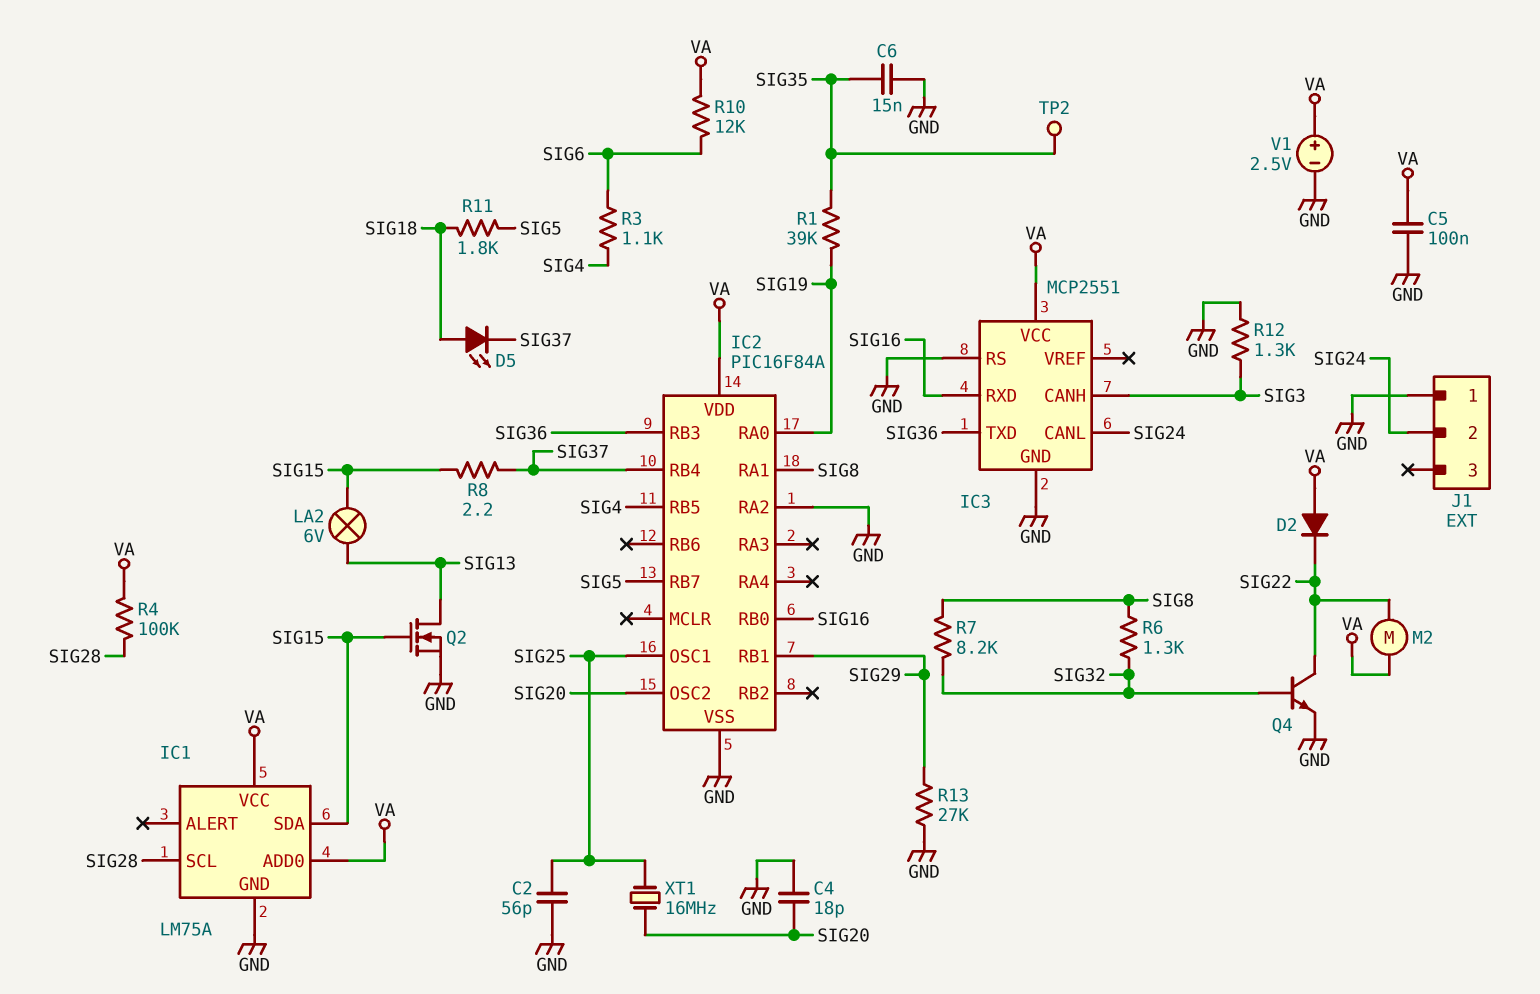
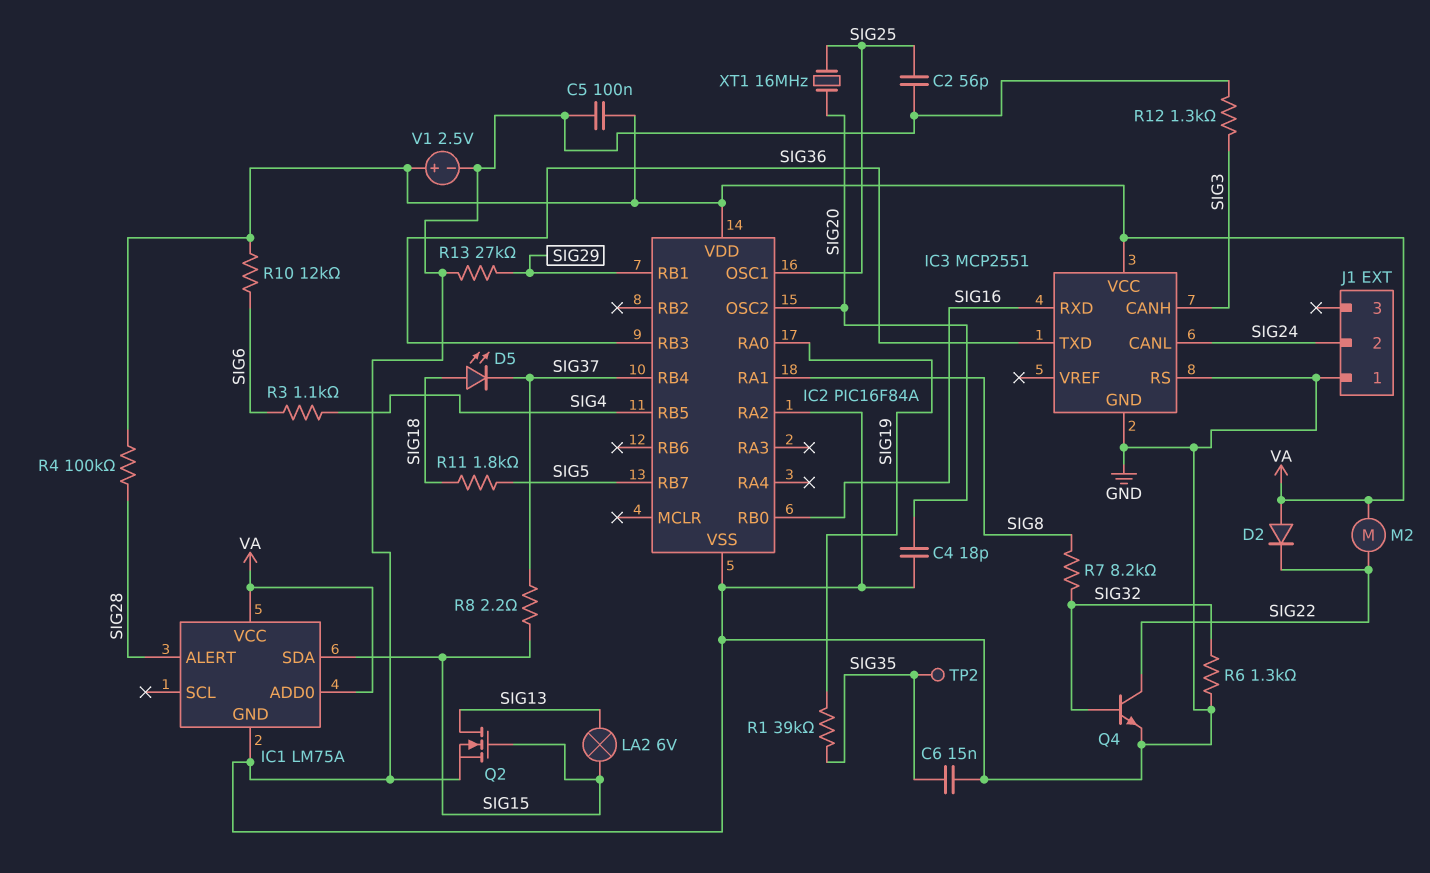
IC1 pin ALERT: none -> SIG28
IC1 pin SCL: SIG28 -> none
R6: 1.3k (SIG8, SIG32) -> 1.3k (GND, SIG32)

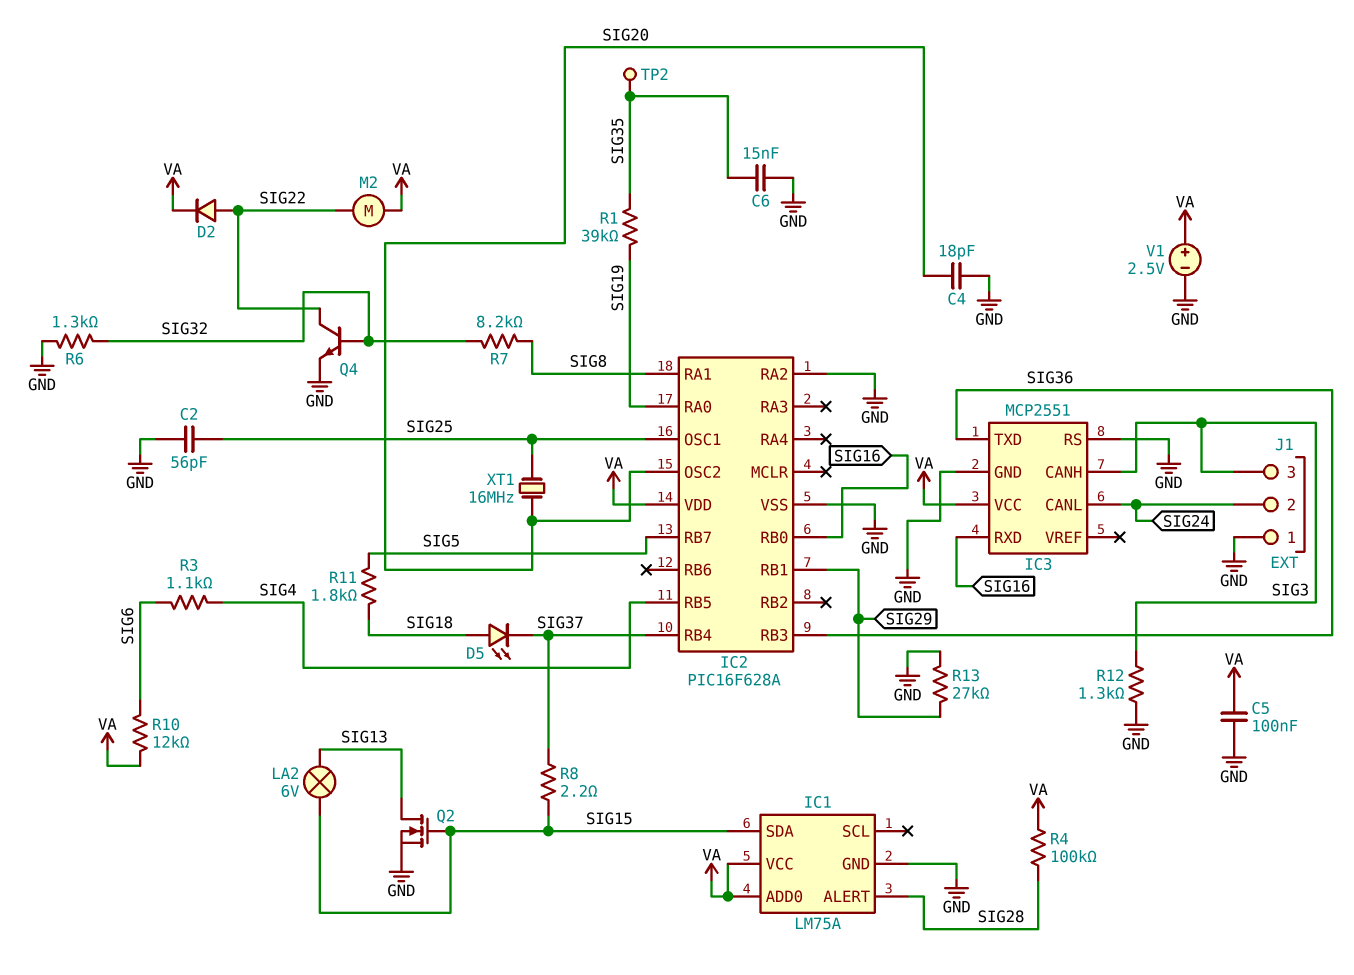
D2: diode (A VA, K SIG22) -> diode (A SIG22, K VA)
IC2: PIC16F84A -> PIC16F628A
J1 pin 3: none -> SIG3

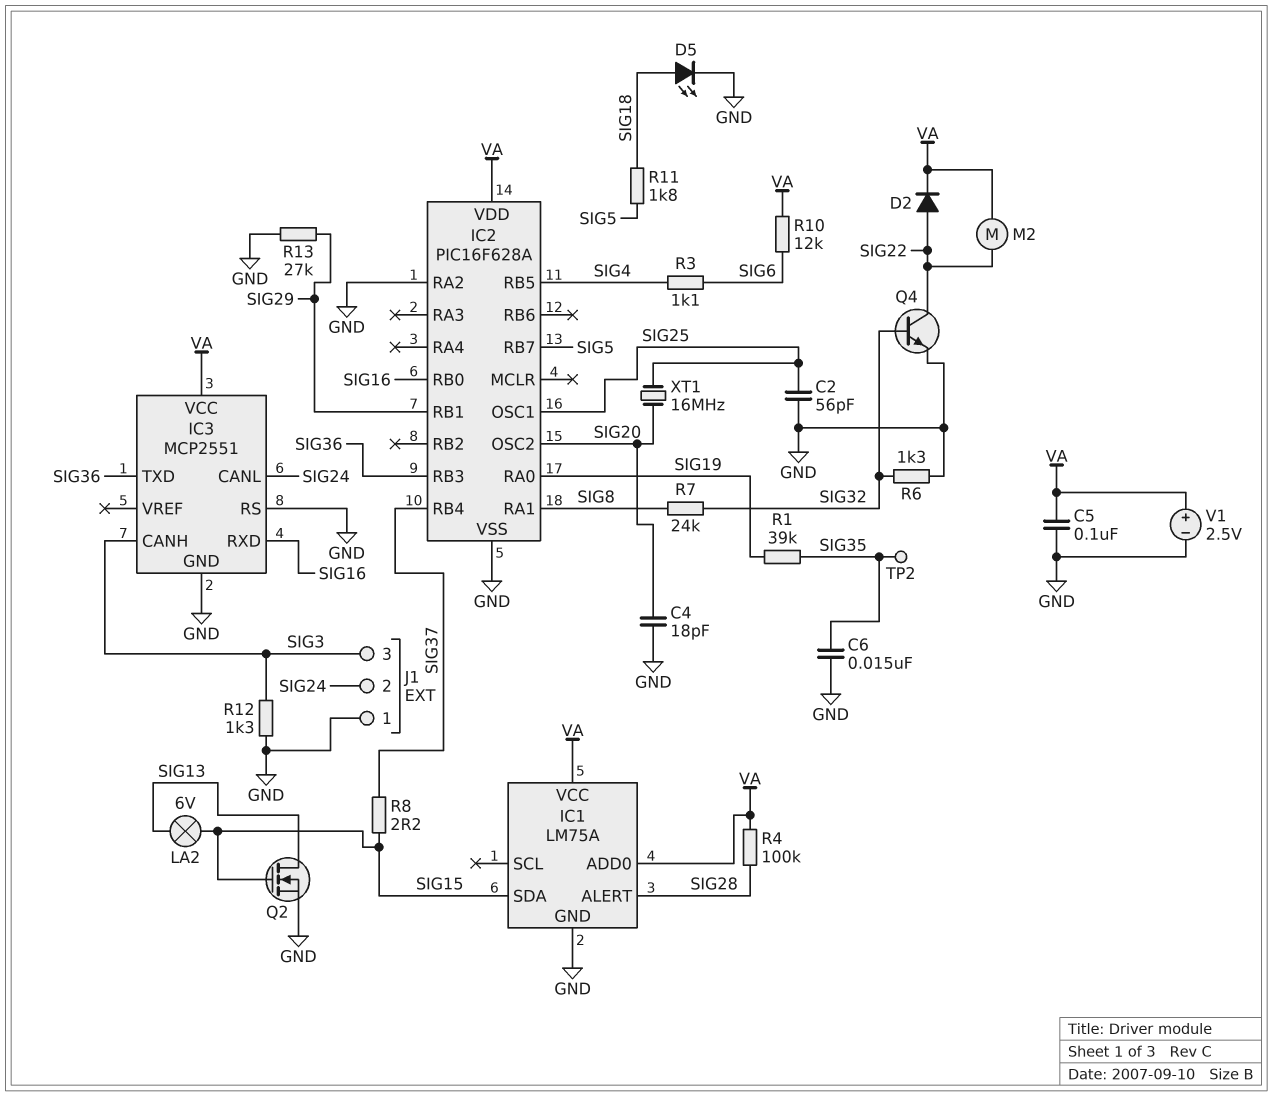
D5: LED (A SIG18, K SIG37) -> LED (A SIG18, K GND)
R7: 8.2k (SIG8, SIG32) -> 24k (SIG8, SIG32)

